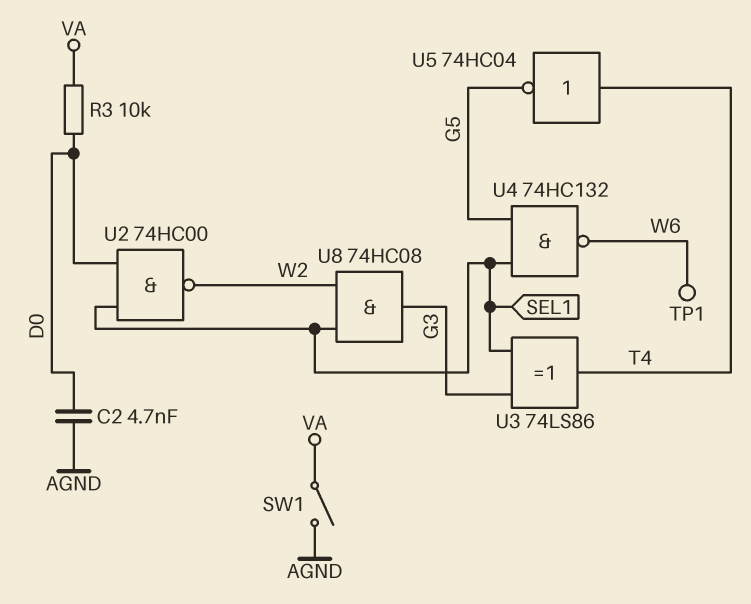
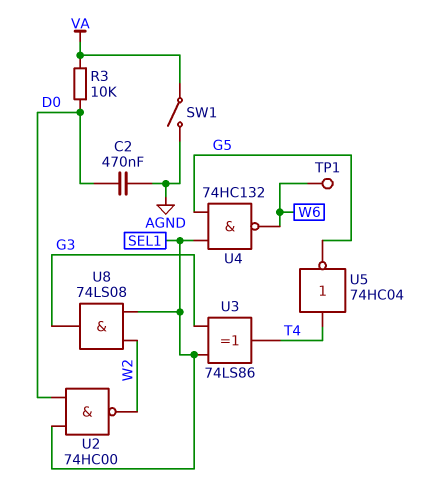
C2: 4.7nF (AGND, D0) -> 470nF (AGND, D0)
U8: AND 74HC08 (in SEL1, in W2, out G3) -> AND 74LS08 (in SEL1, in W2, out G3)

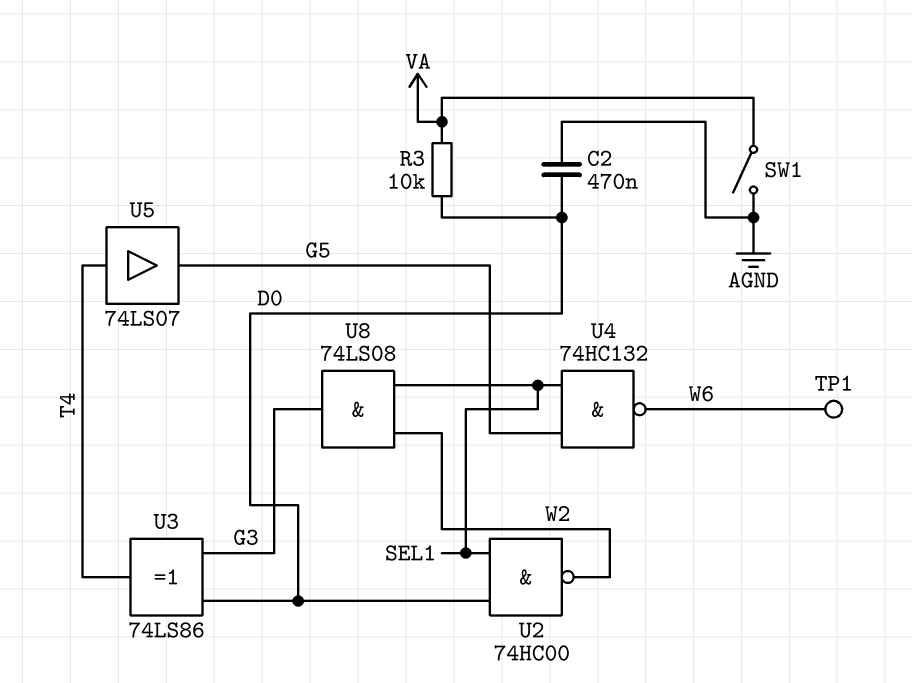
U3: XOR 74LS86 (in G3, in SEL1, out T4) -> XOR 74LS86 (in D0, in G3, out T4)
U5: NOT 74HC04 (in T4, out G5) -> buffer 74LS07 (in T4, out G5)

